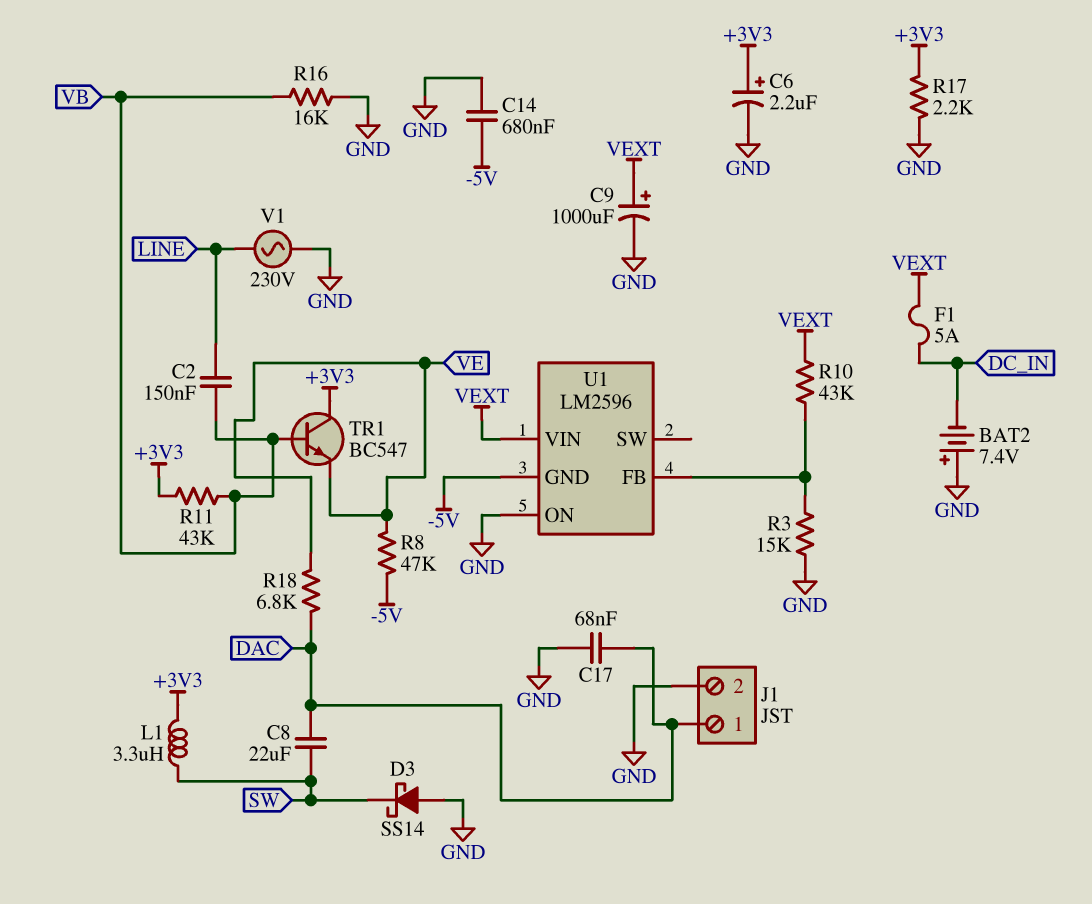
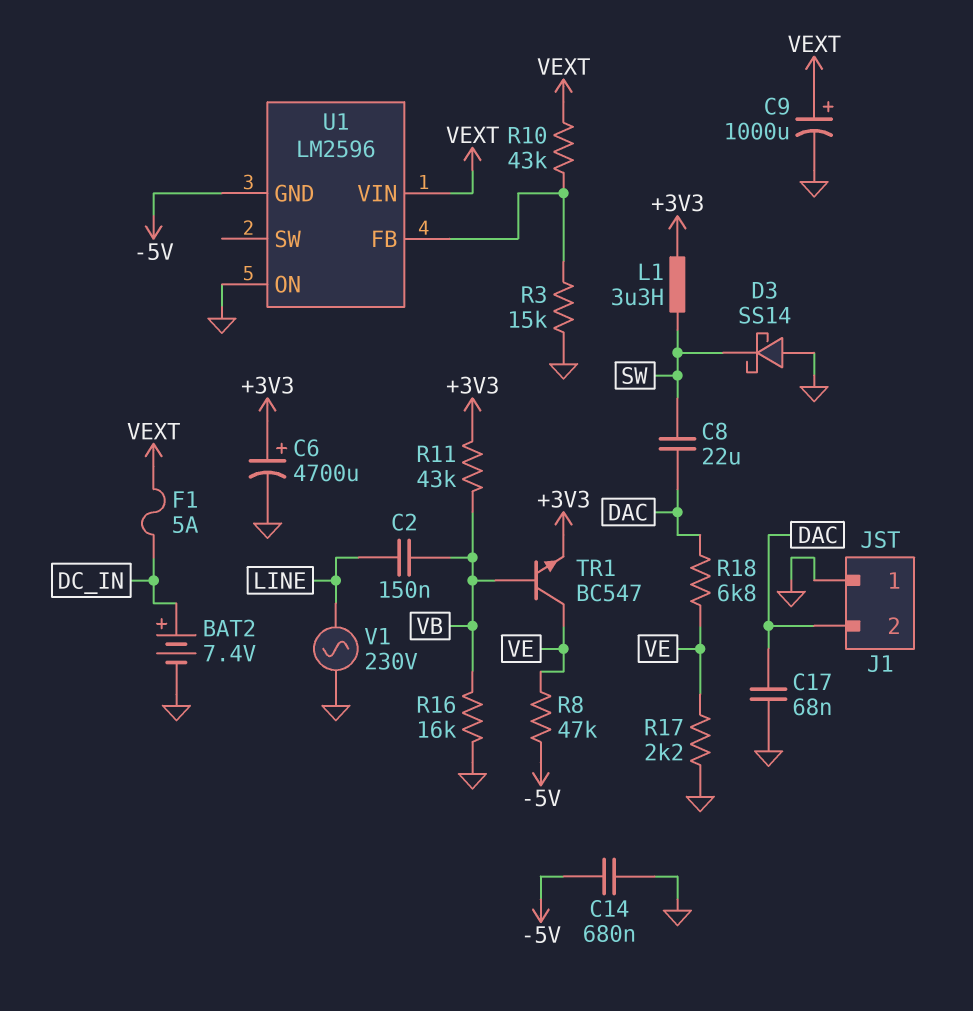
BAT2: 7.4V (plus GND, minus DC_IN) -> 7.4V (plus DC_IN, minus GND)
C6: 2.2uF (plus +3V3, minus GND) -> 4700uF (plus +3V3, minus GND)
J1 pin 1: DAC -> GND
J1 pin 2: GND -> DAC
R17: 2.2k (+3V3, GND) -> 2.2k (GND, VE)
TR1: NPN BC547 (B VB, C +3V3, E VE) -> NPN BC547 (B VB, C VE, E +3V3)

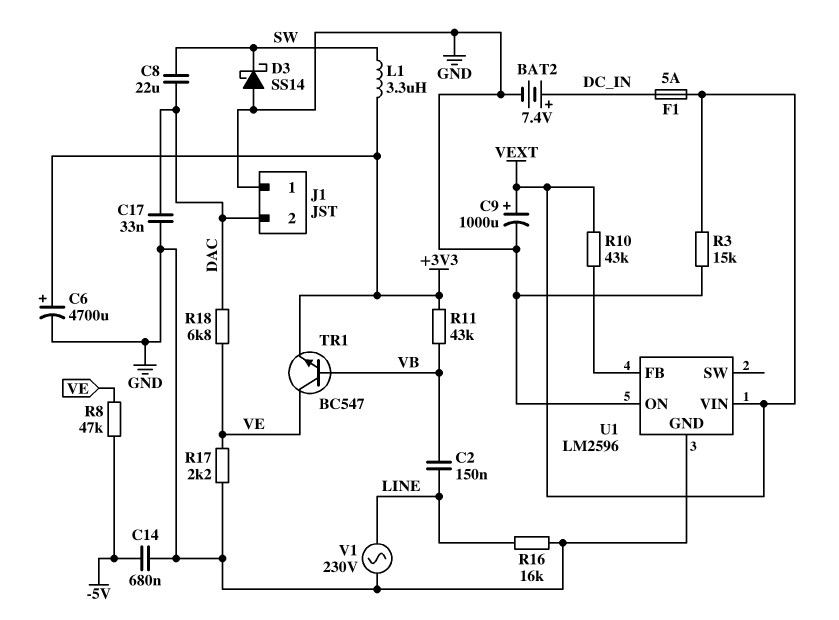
C17: 68nF (DAC, GND) -> 33nF (DAC, GND)
R3: 15k (GND, U1/FB) -> 15k (GND, VEXT)
R16: 16k (GND, VB) -> 16k (GND, LINE)
U1 pin GND: -5V -> GND

